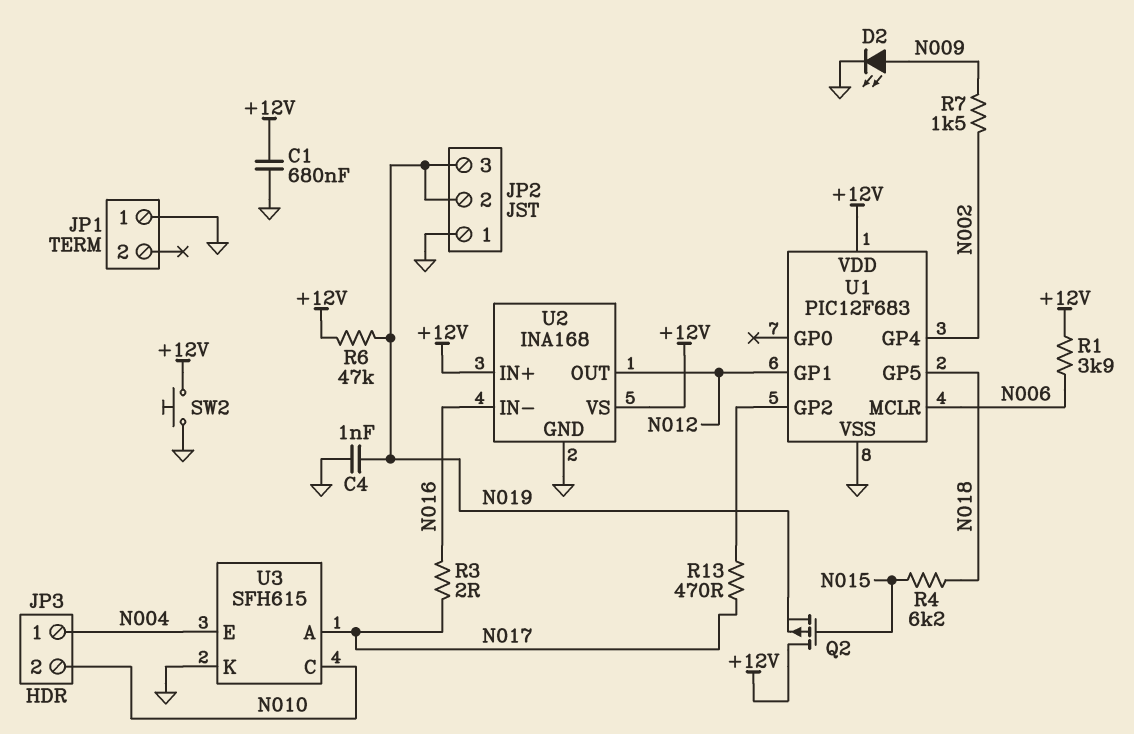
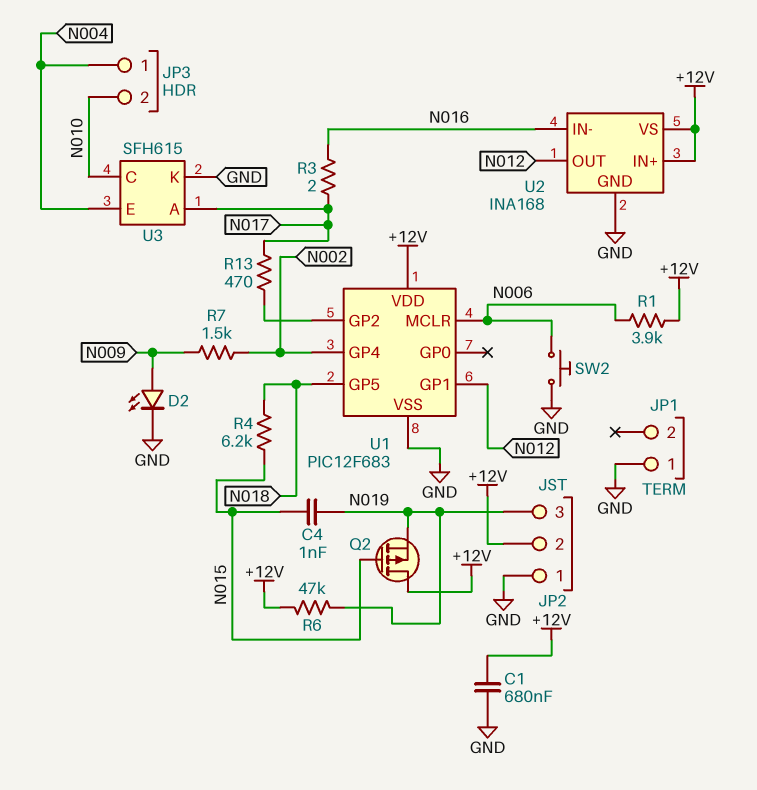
C4: 1nF (GND, N019) -> 1nF (N015, N019)
JP2 pin 2: N019 -> +12V
SW2: button (+12V, GND) -> button (GND, N006)

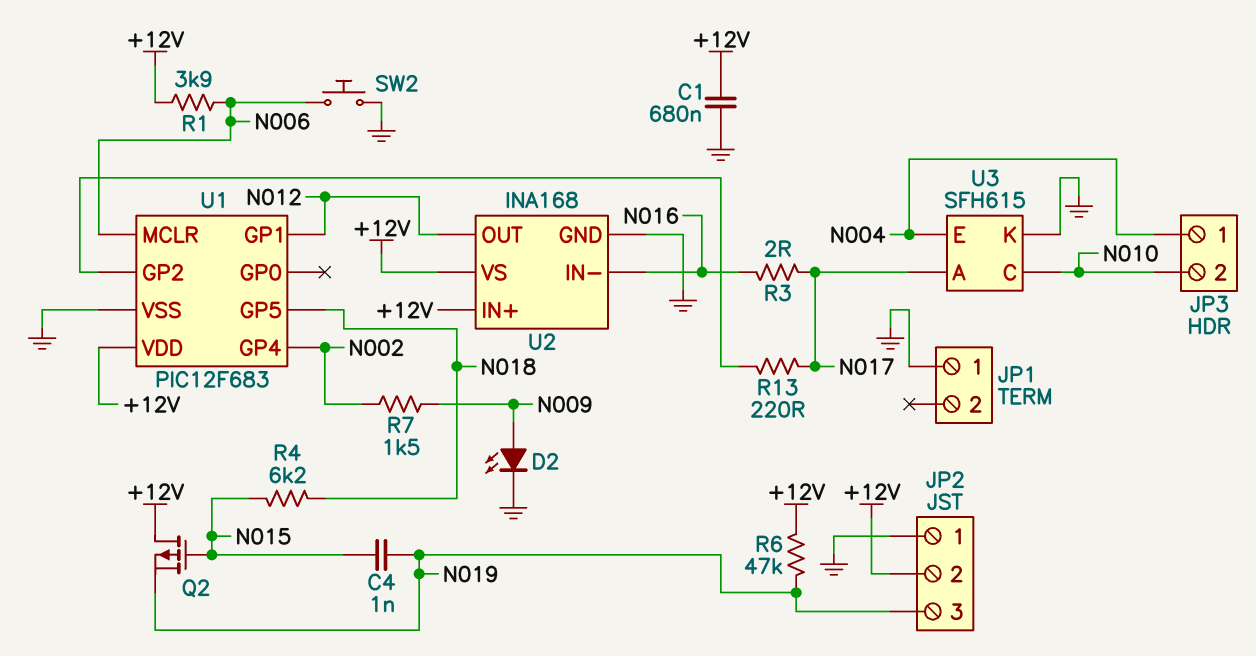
R13: 470 (N017, U1/GP2) -> 220 (N017, U1/GP2)

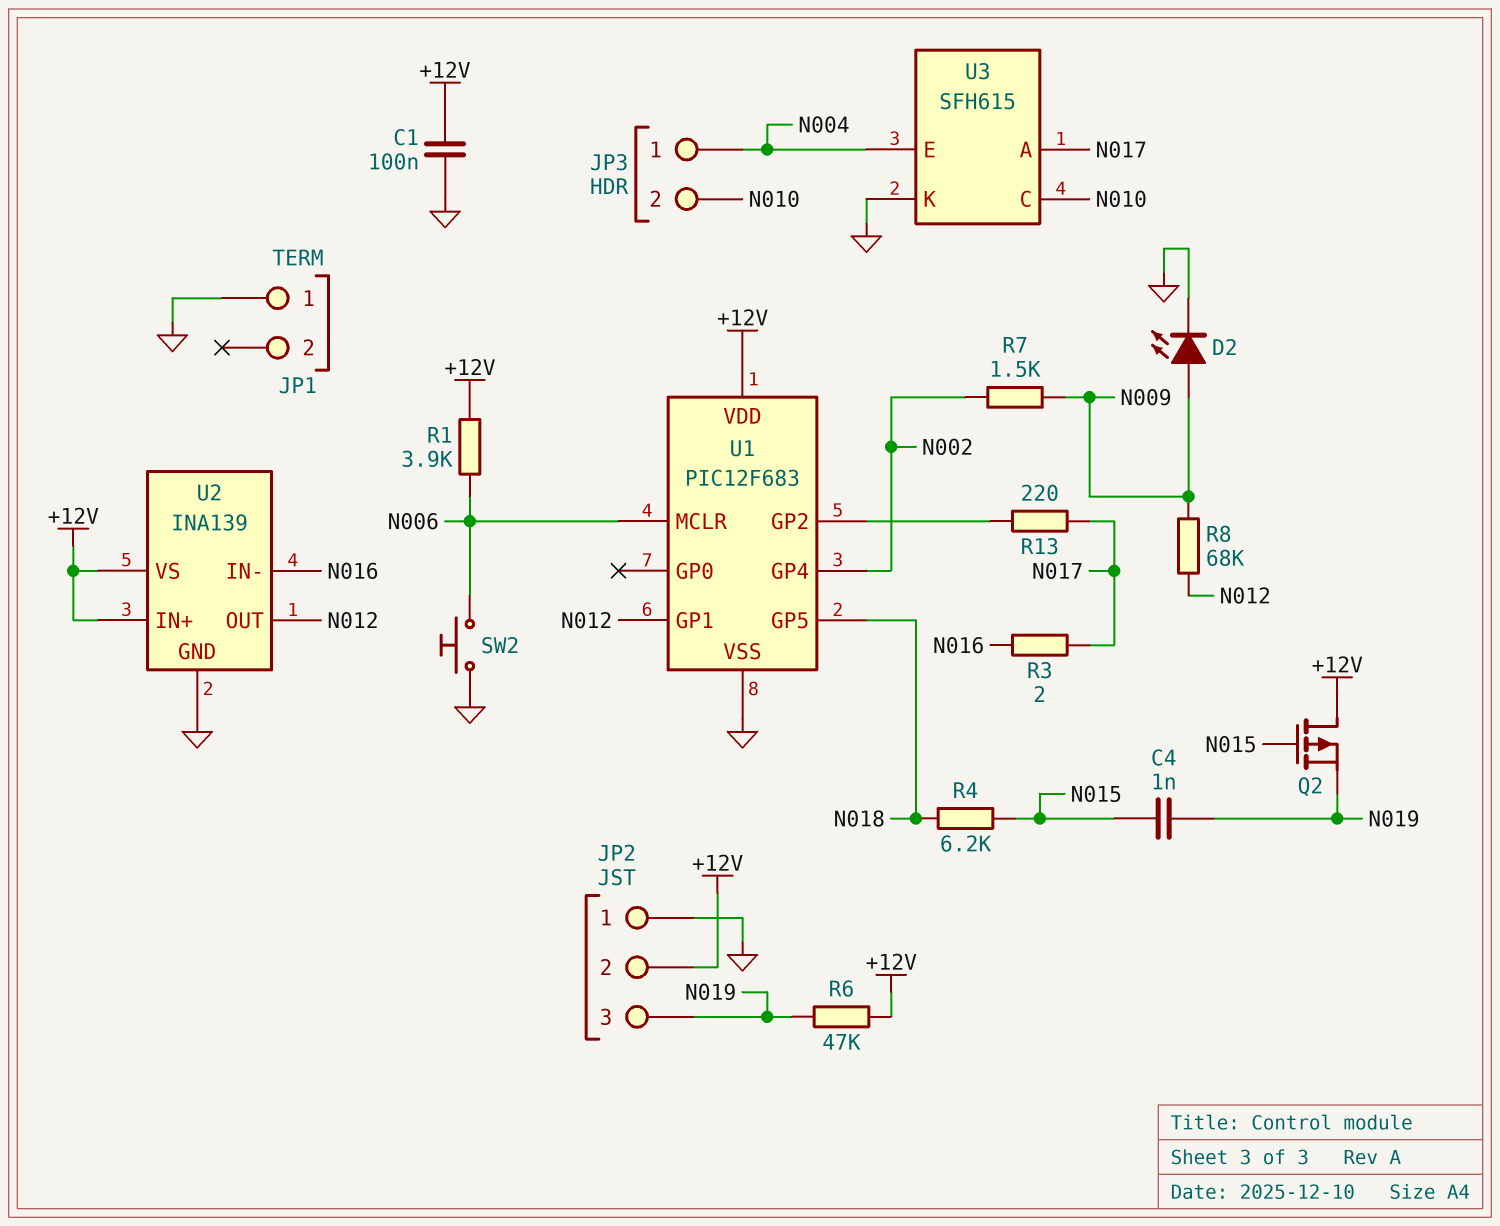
C1: 680nF (+12V, GND) -> 100nF (+12V, GND)
R8: none -> 68k (N009, N012)
U2: INA168 -> INA139

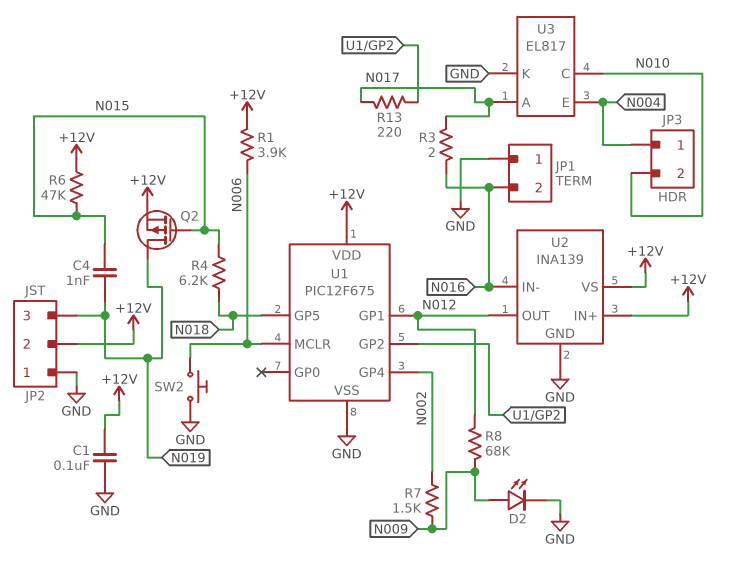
JP1 pin 2: none -> N016
Q2: PMOS (G N015, D +12V, S N019) -> PMOS (G N015, D N019, S +12V)
R6: 47k (+12V, N019) -> 47k (+12V, N015)
U1: PIC12F683 -> PIC12F675
U3: SFH615 -> EL817

